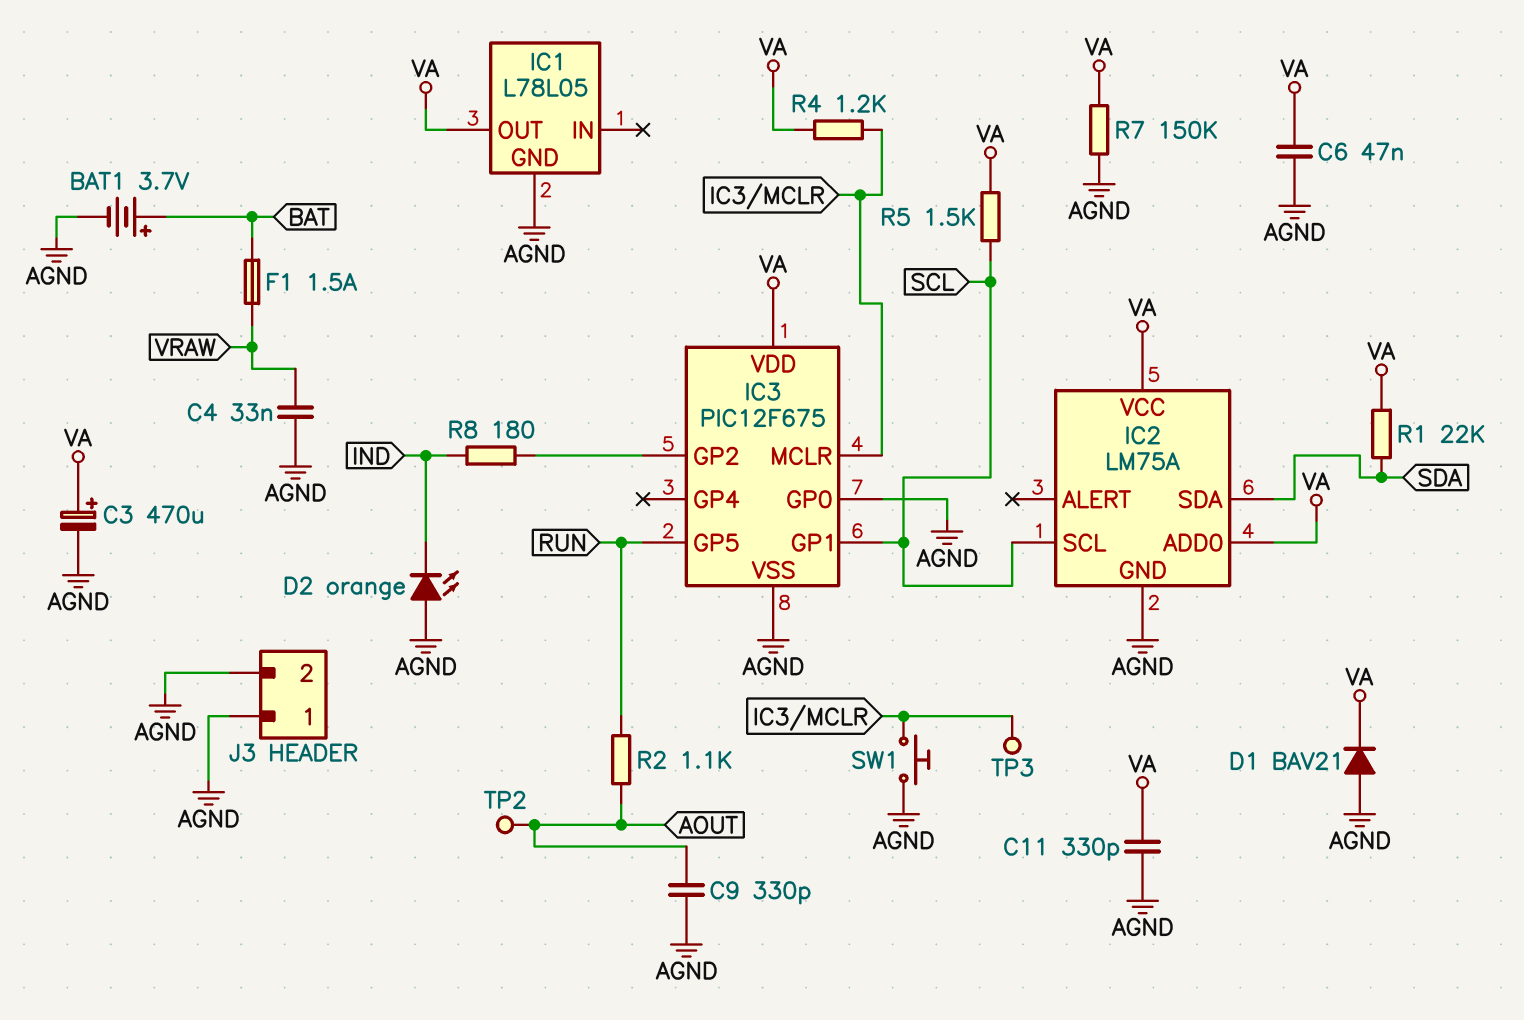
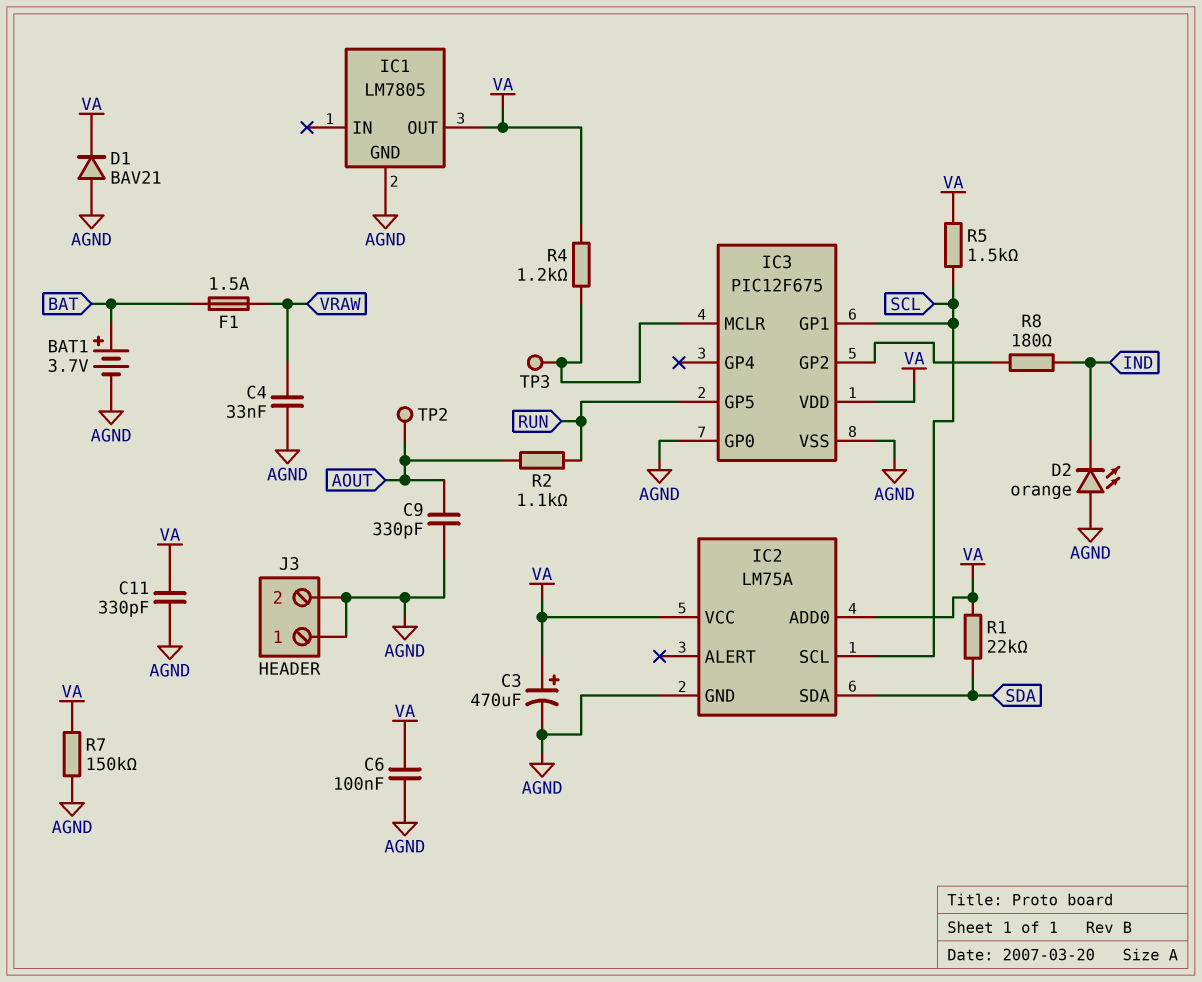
C6: 47nF (AGND, VA) -> 100nF (AGND, VA)
IC1: L78L05 -> LM7805
SW1: button (AGND, IC3/MCLR) -> none

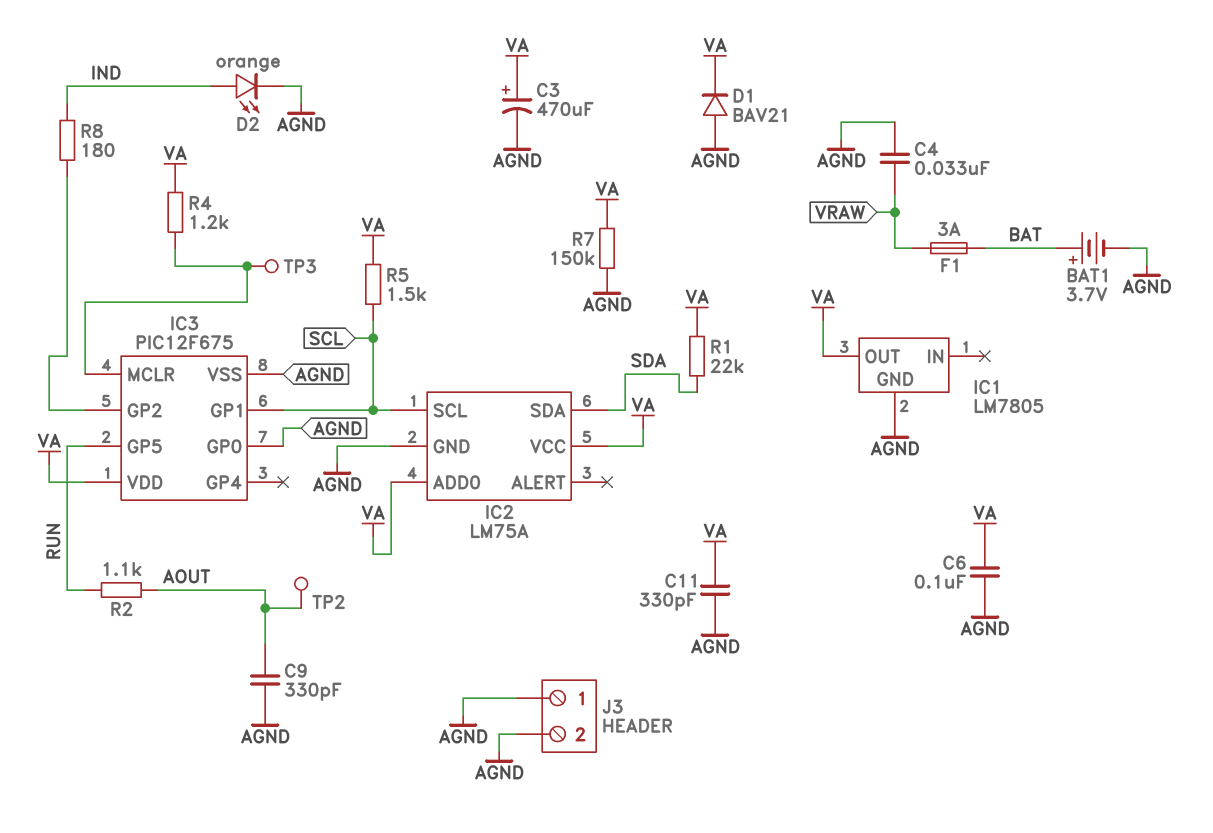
D2: LED orange (A AGND, K IND) -> LED orange (A IND, K AGND)
F1: 1.5A (BAT, VRAW) -> 3A (BAT, VRAW)

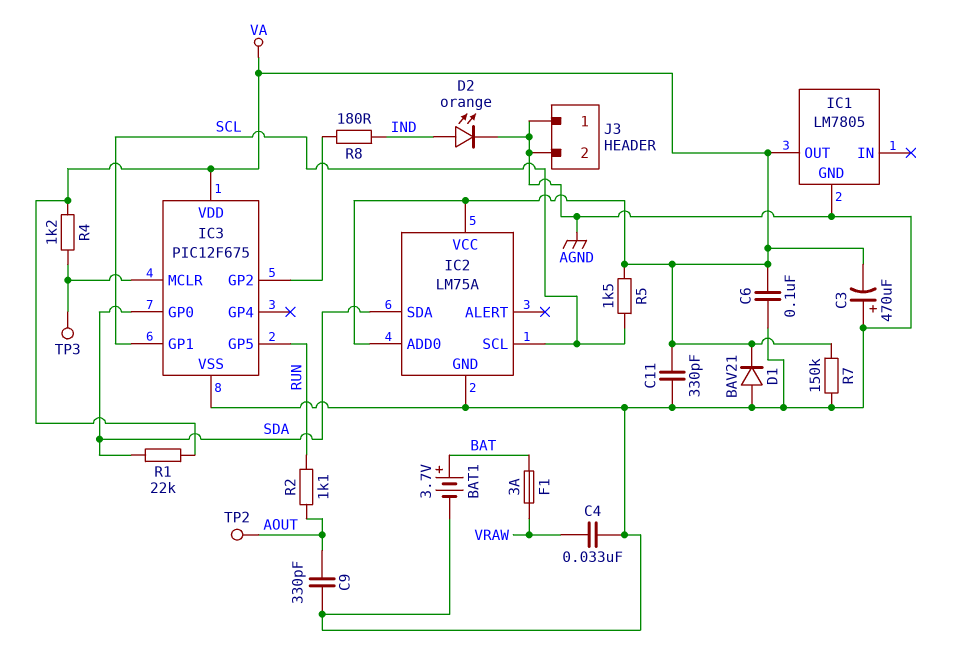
C3: 470uF (plus VA, minus AGND) -> 470uF (plus AGND, minus VA)
IC3 pin GP0: AGND -> SDA

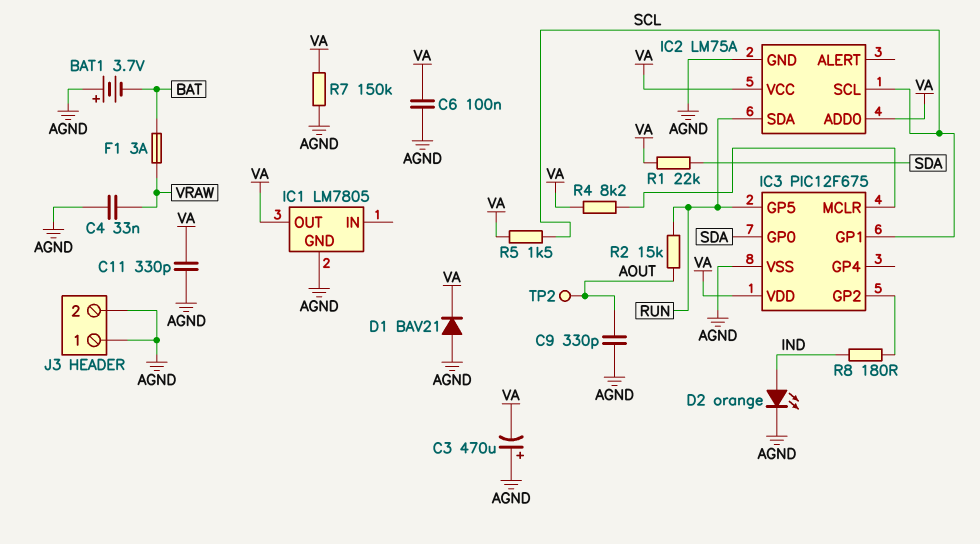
BAT1: 3.7V (plus BAT, minus AGND) -> 3.7V (plus AGND, minus BAT)
IC2 pin SDA: SDA -> RUN
R2: 1.1k (AOUT, RUN) -> 15k (AOUT, RUN)
R4: 1.2k (IC3/MCLR, VA) -> 8.2k (IC3/MCLR, VA)
TP3: test point (IC3/MCLR) -> none

